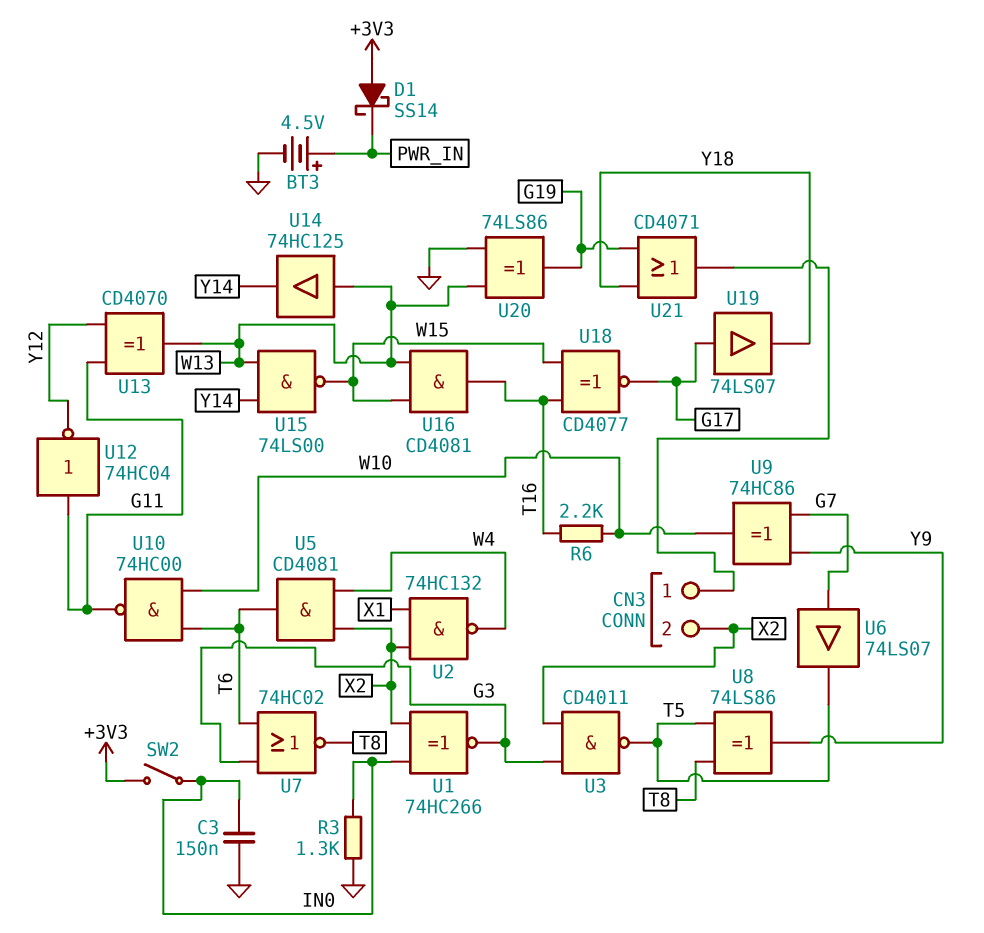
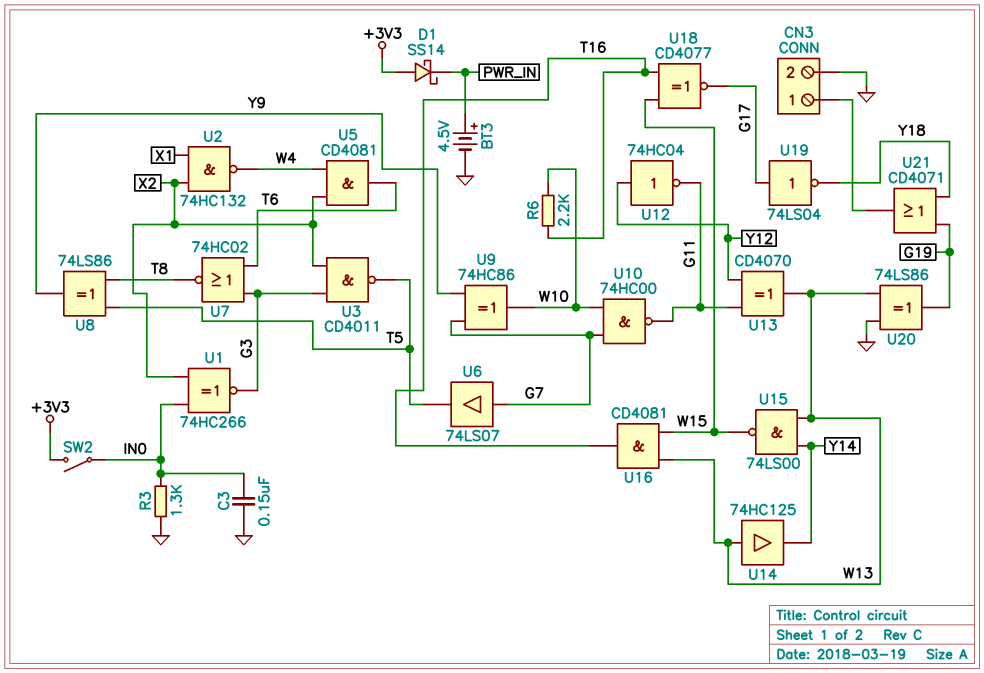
CN3 pin 2: X2 -> GND
U10: NAND 74HC00 (in T6, in W10, out G11) -> NAND 74HC00 (in G7, in W10, out G11)
U12: NOT 74HC04 (in G11, out Y12) -> NOT 74HC04 (in Y12, out G11)
U19: buffer 74LS07 (in G17, out Y18) -> NOT 74LS04 (in G17, out Y18)

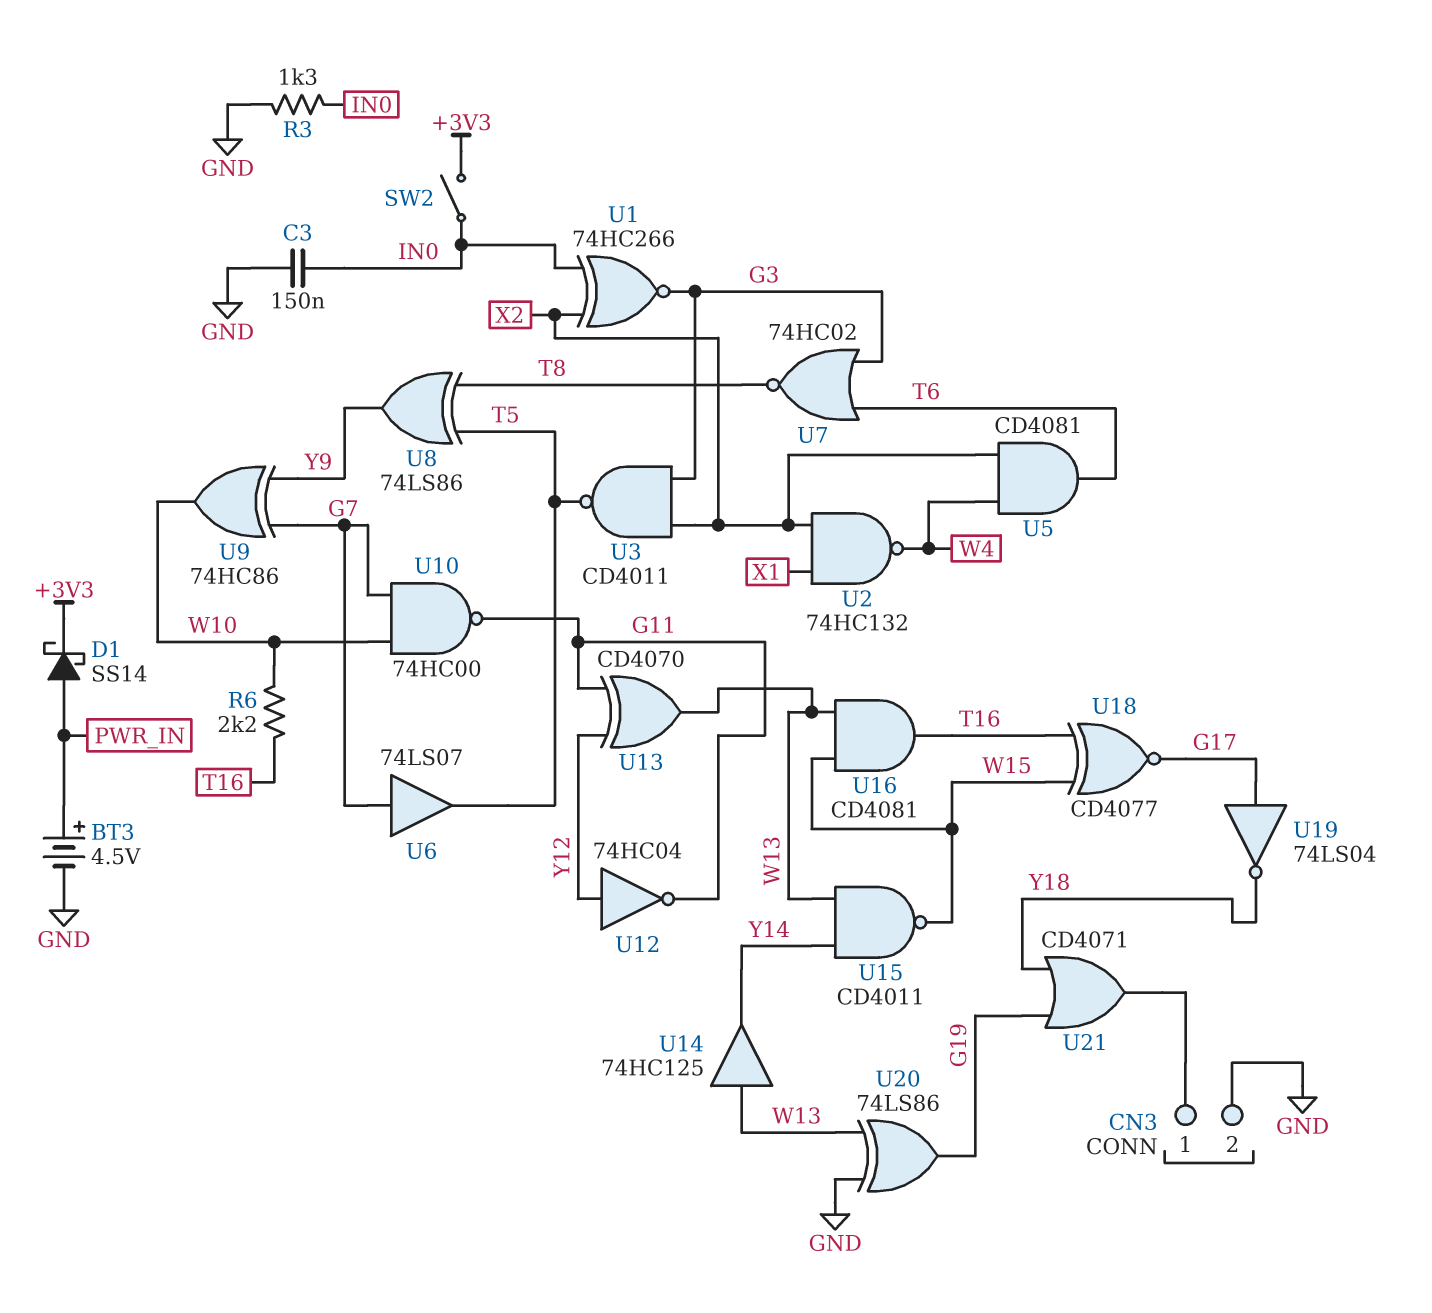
D1: schottky SS14 (A +3V3, K PWR_IN) -> schottky SS14 (A PWR_IN, K +3V3)
U15: NAND 74LS00 (in W13, in Y14, out W15) -> NAND CD4011 (in W13, in Y14, out W15)

